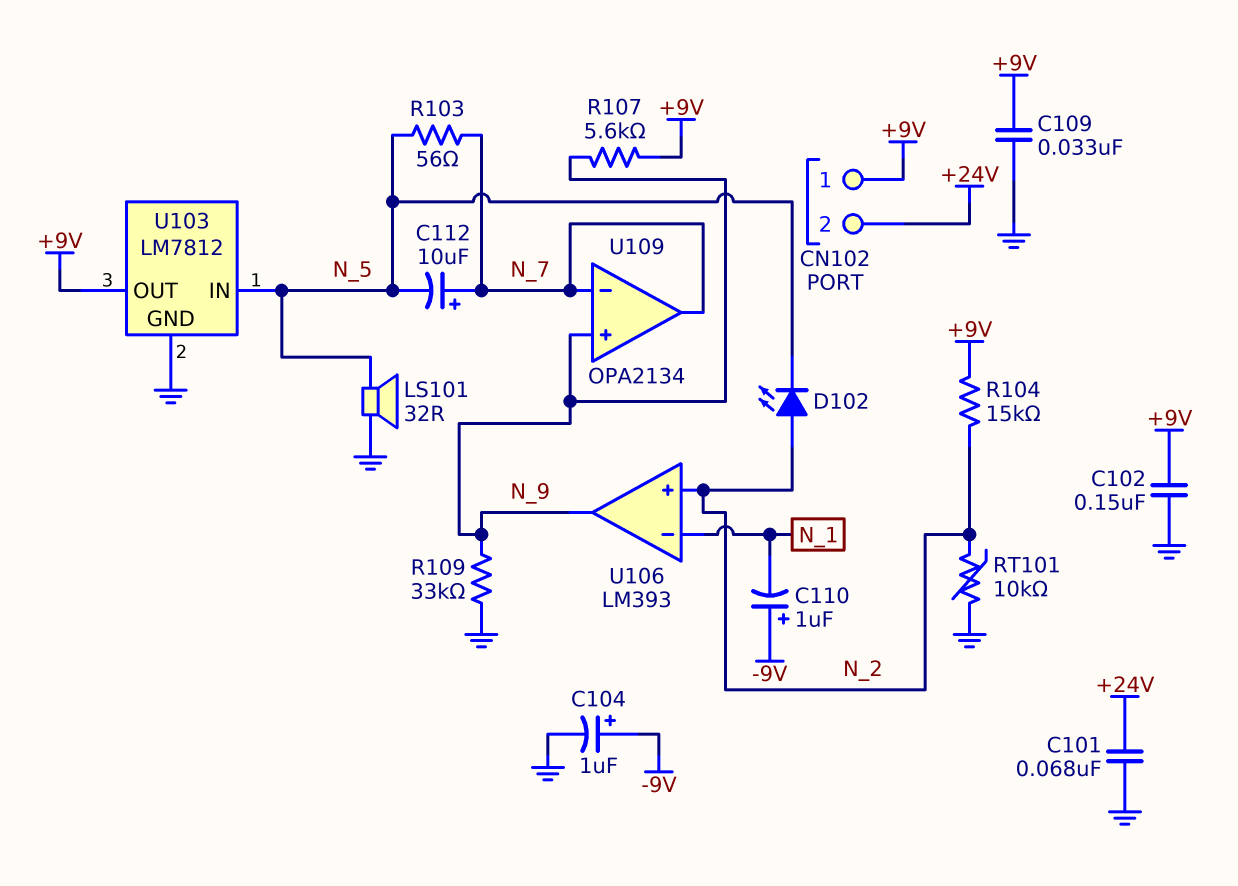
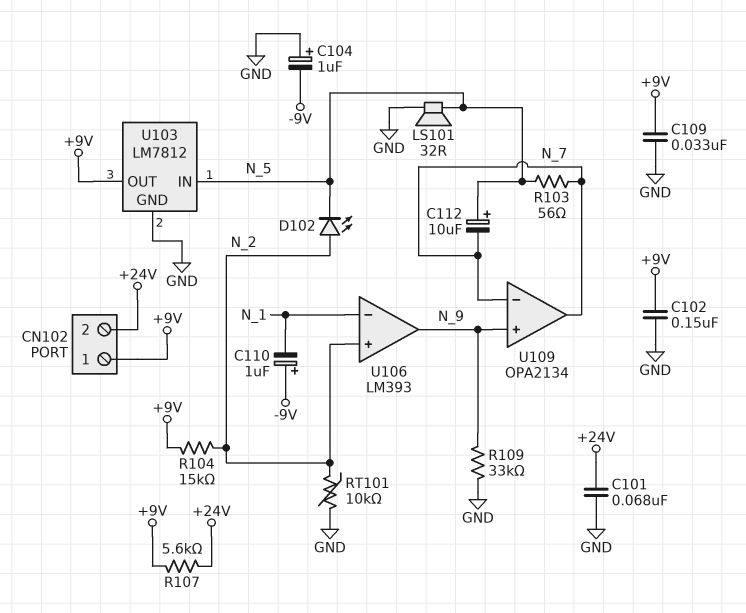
C104: 1uF (plus -9V, minus GND) -> 1uF (plus GND, minus -9V)
C112: 10uF (plus N_7, minus N_5) -> 10uF (plus N_5, minus N_7)
R107: 5.6k (+9V, N_9) -> 5.6k (+9V, +24V)

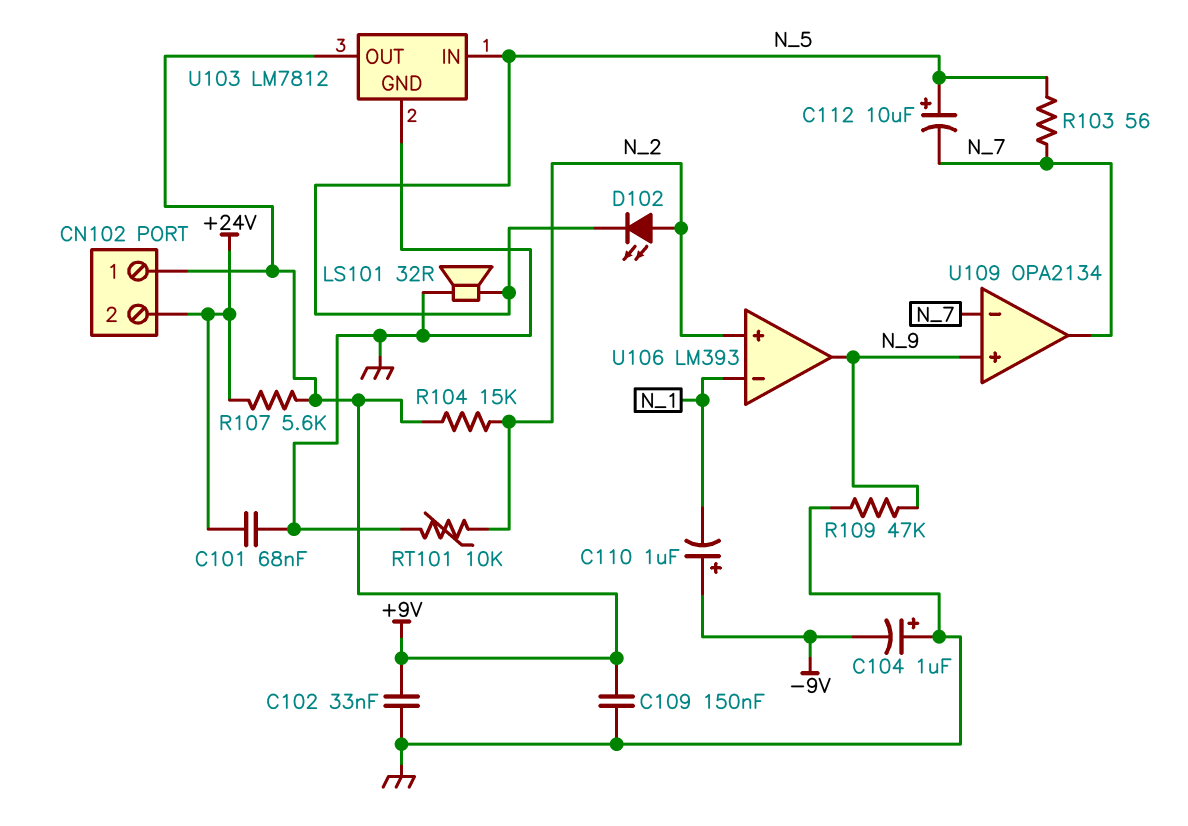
C102: 150nF (+9V, GND) -> 33nF (+9V, GND)
C109: 33nF (+9V, GND) -> 150nF (+9V, GND)
R109: 33k (GND, N_9) -> 47k (GND, N_9)

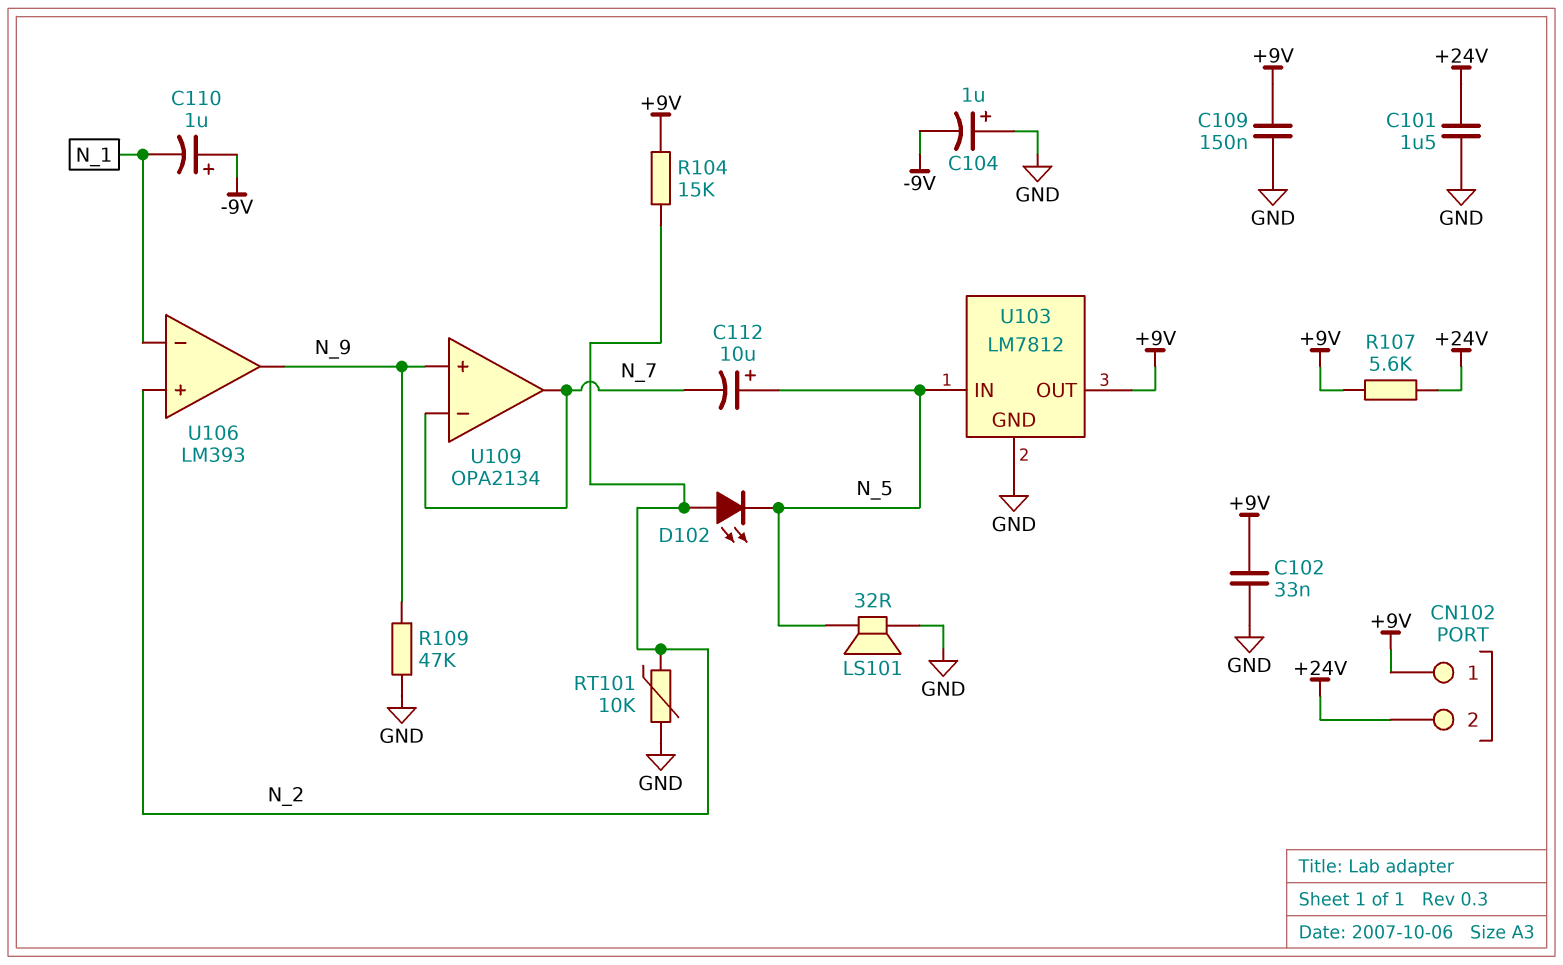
C101: 68nF (+24V, GND) -> 1.5uF (+24V, GND)
R103: 56 (N_5, N_7) -> none

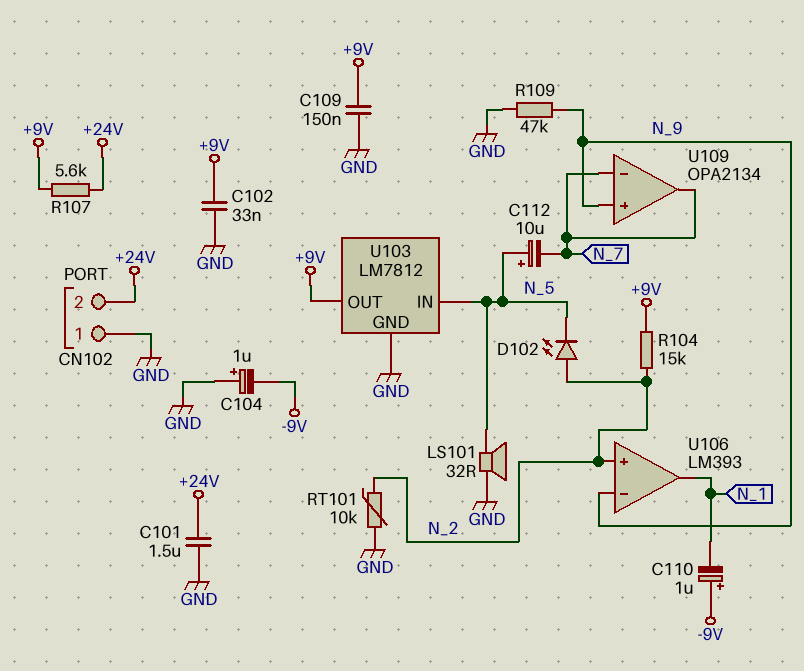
CN102 pin 1: +9V -> GND
U106 pin in-: N_1 -> N_9
U106 pin out: N_9 -> N_1

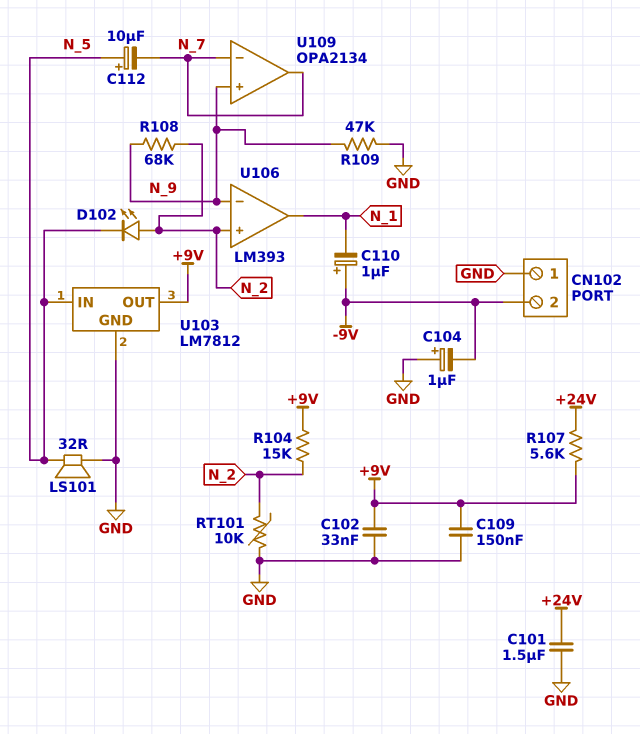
CN102 pin 2: +24V -> -9V
R108: none -> 68k (N_2, N_9)

